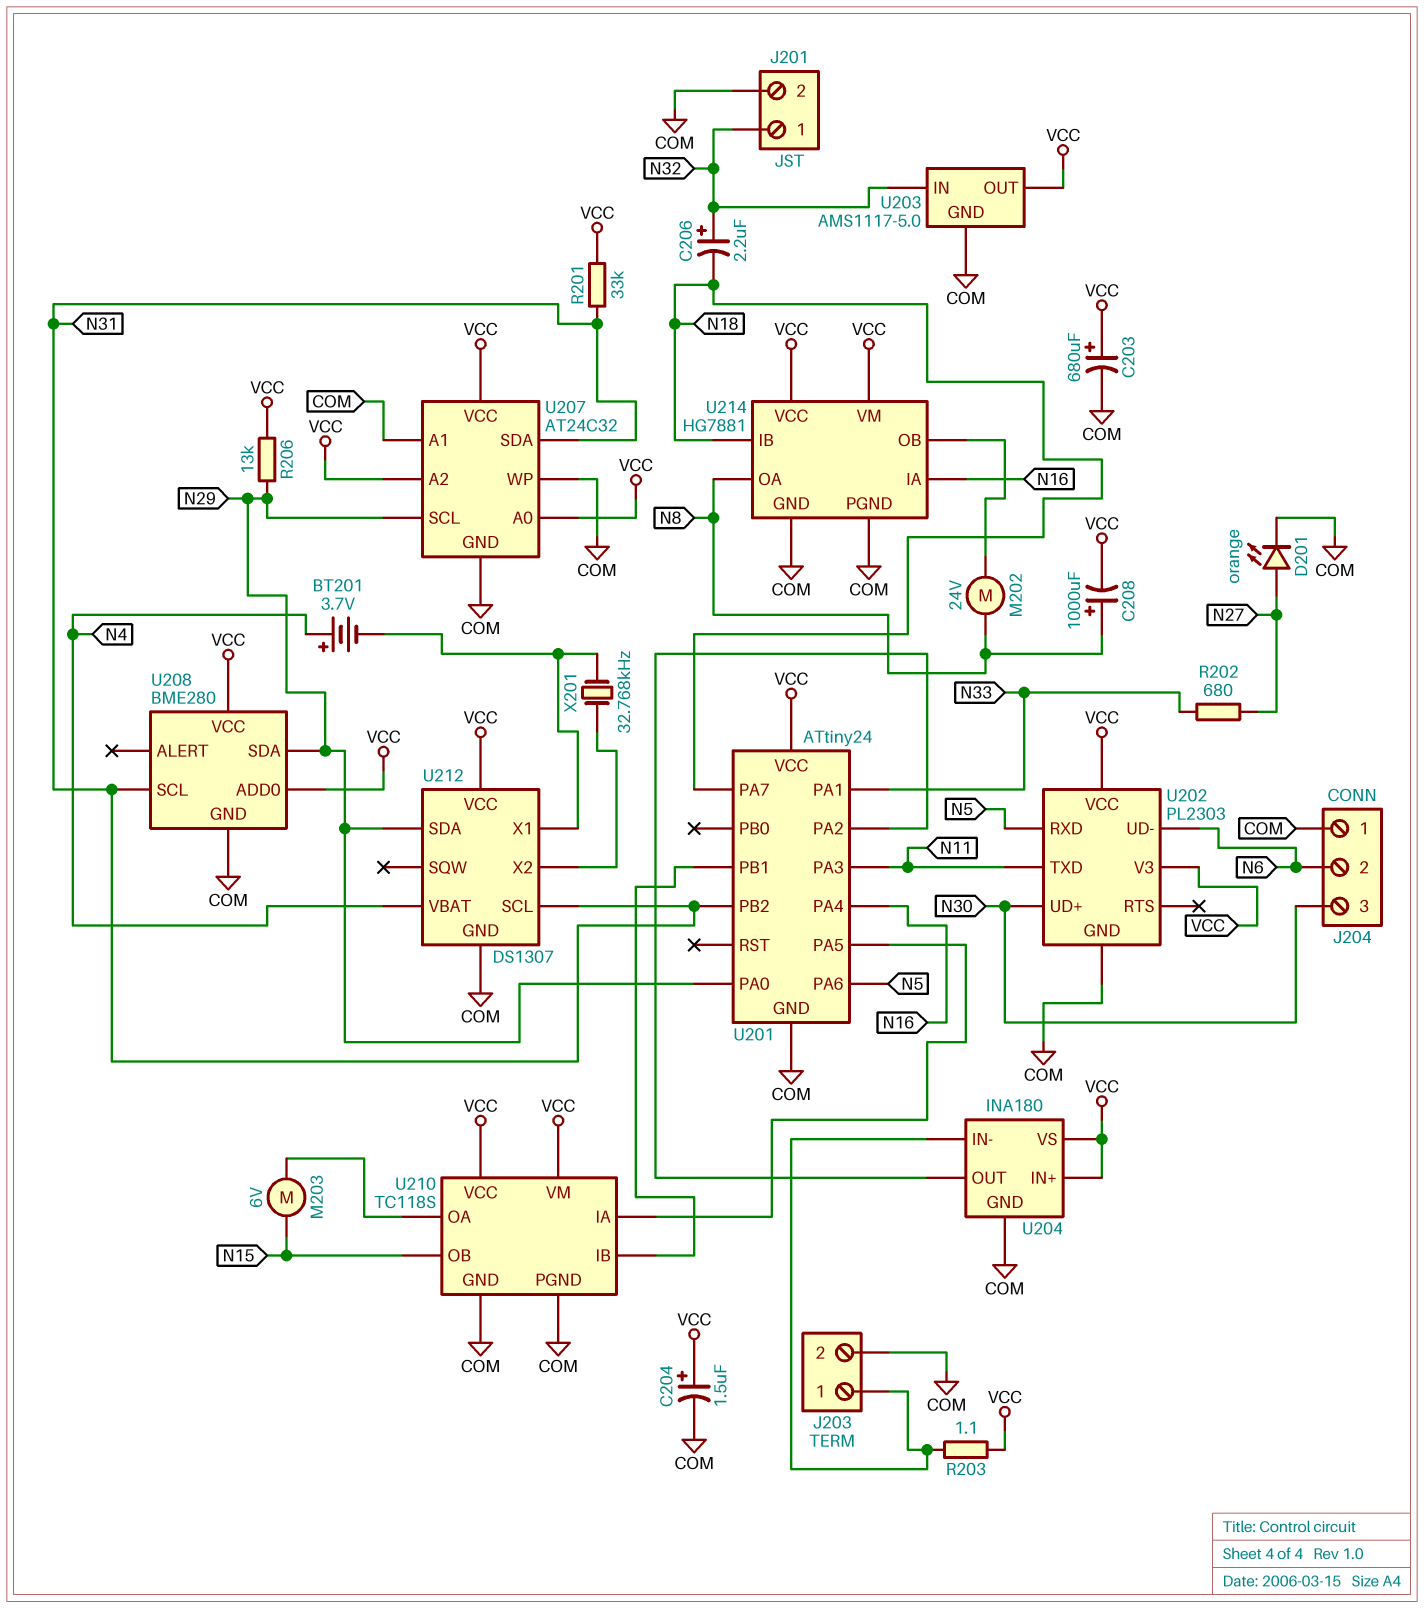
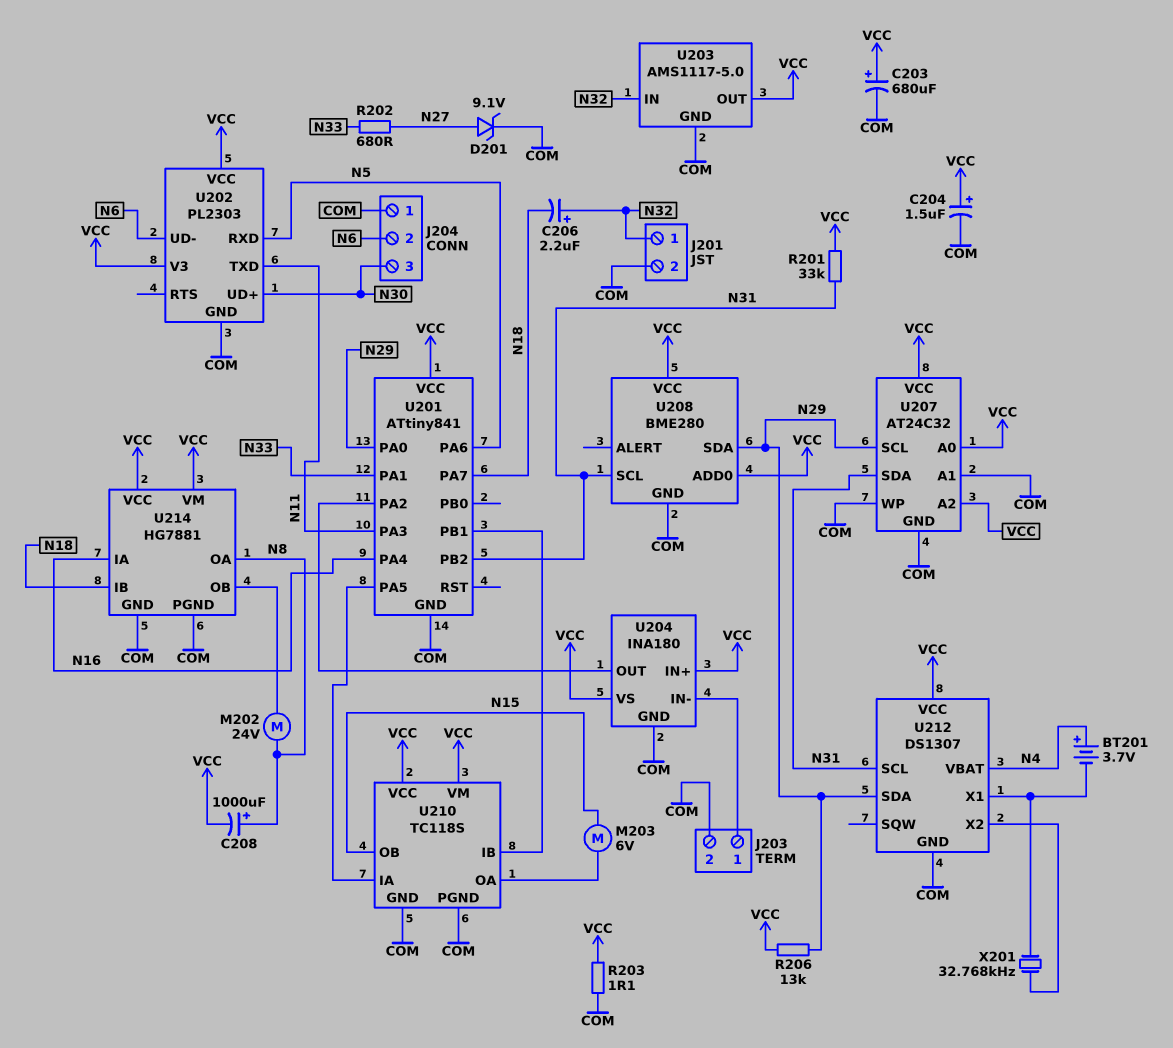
D201: LED orange (A N27, K COM) -> zener 9.1V (A N27, K COM)
R203: 1.1 (J203/1, VCC) -> 1.1 (COM, VCC)
U201: ATtiny24 -> ATtiny841

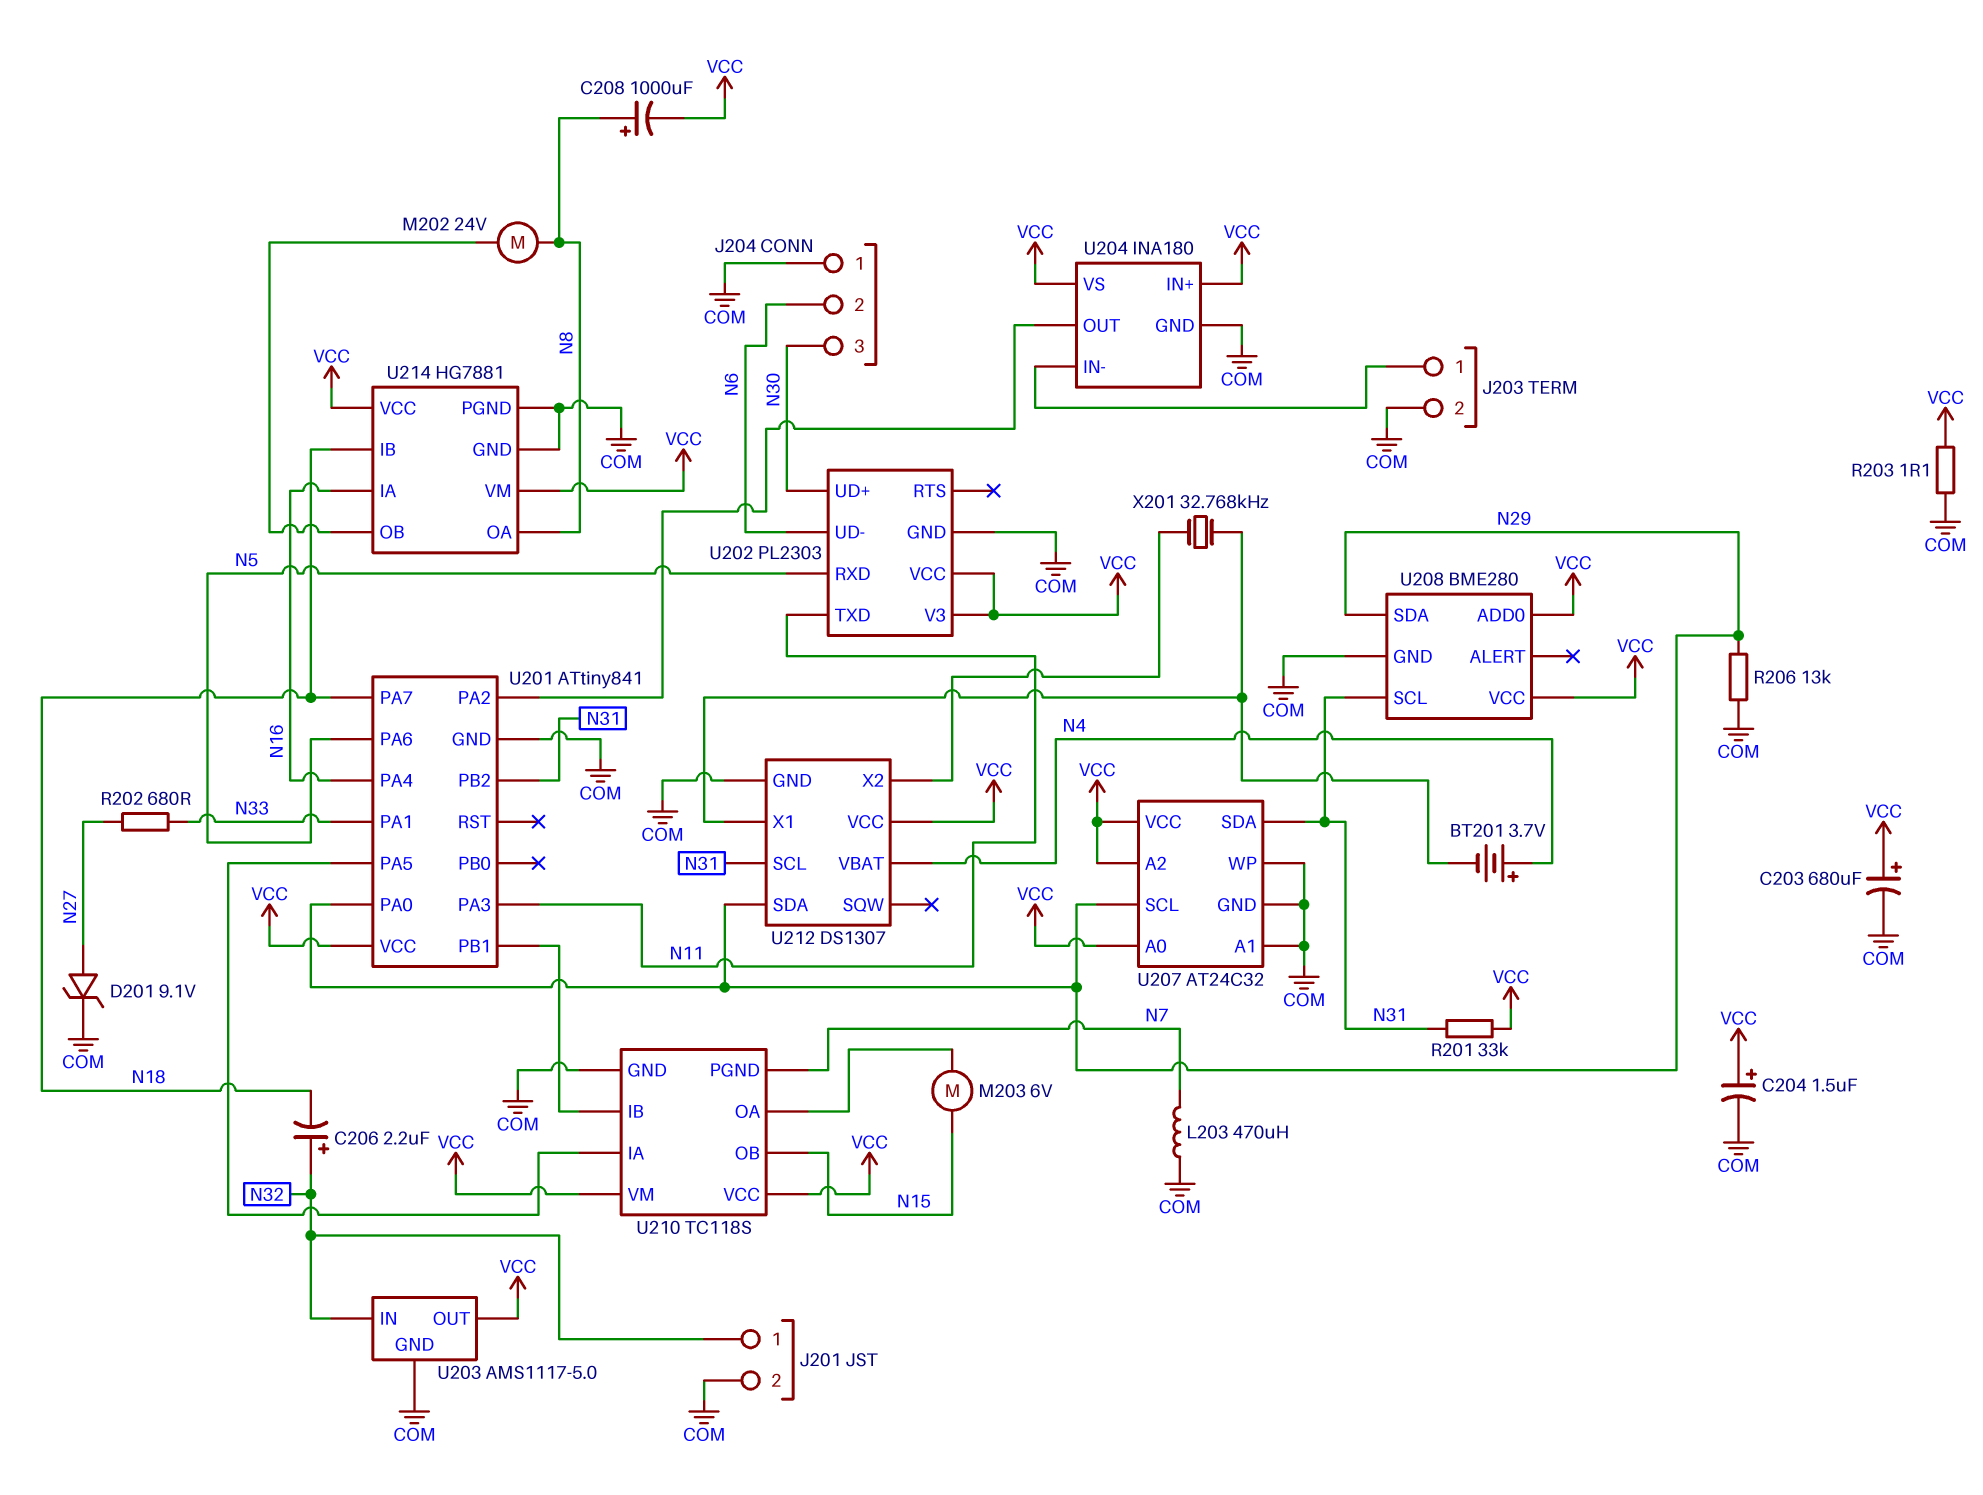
L203: none -> 470uH (COM, N7)
R206: 13k (N29, VCC) -> 13k (COM, N29)
U210 pin PGND: COM -> N7

